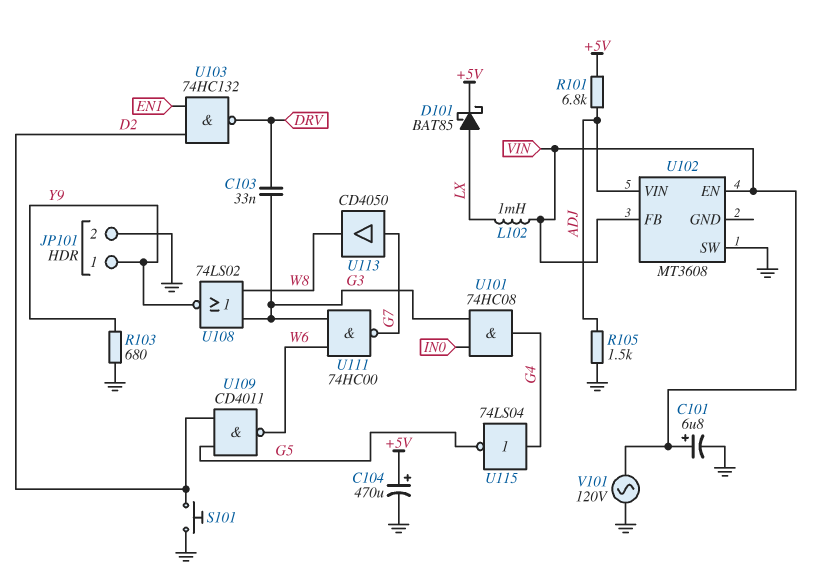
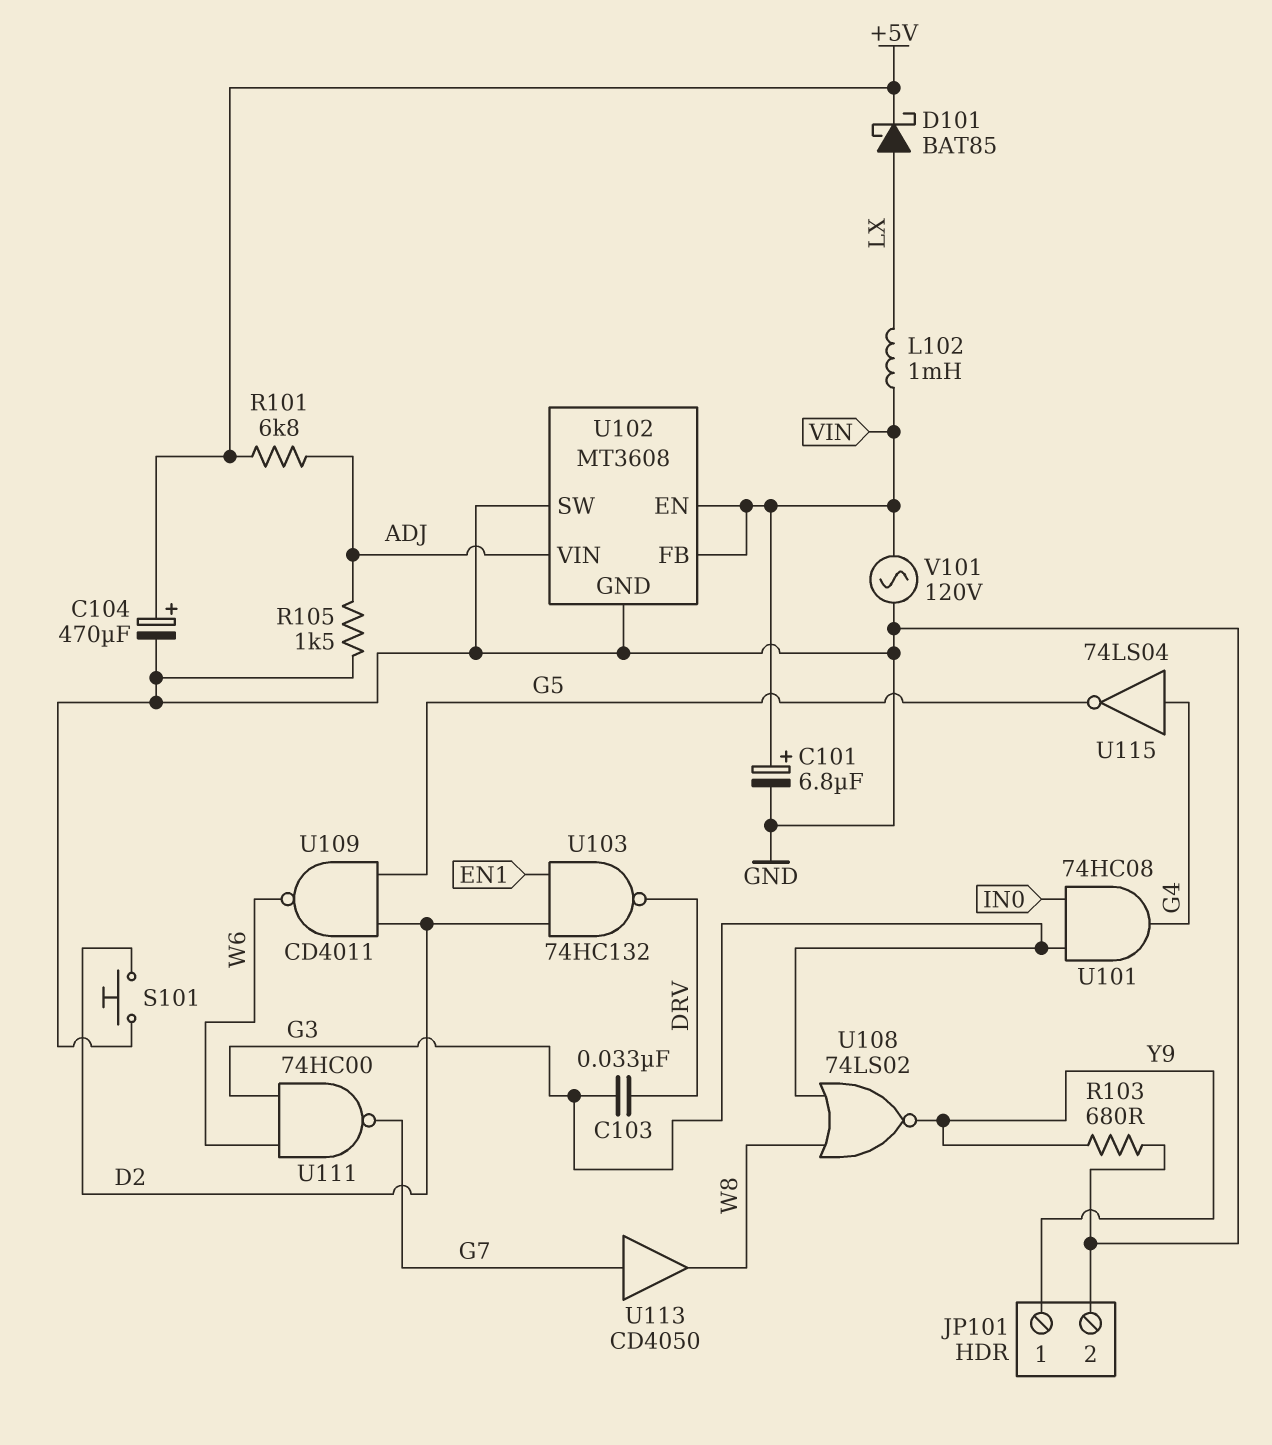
U102 pin GND: none -> GND

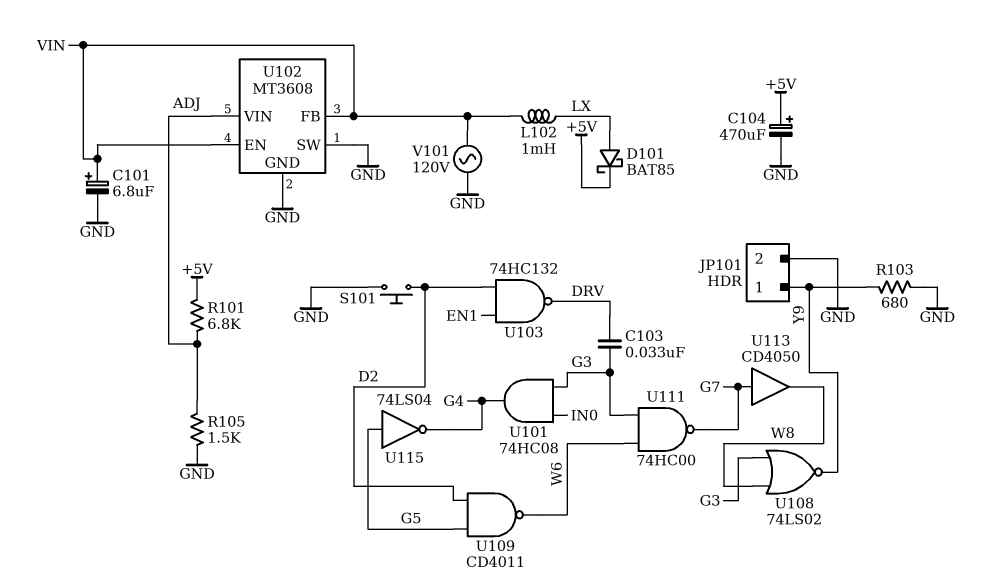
U115: NOT 74LS04 (in G4, out G5) -> NOT 74LS04 (in G5, out G4)

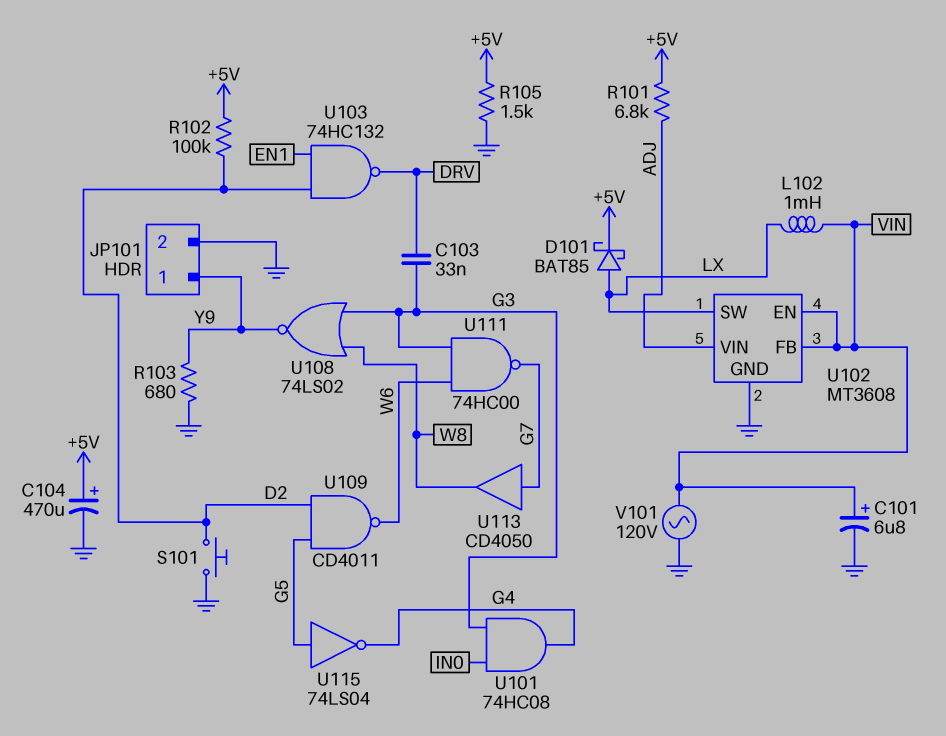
R102: none -> 100k (+5V, D2)
R105: 1.5k (ADJ, GND) -> 1.5k (+5V, GND)
U102 pin SW: GND -> LX

